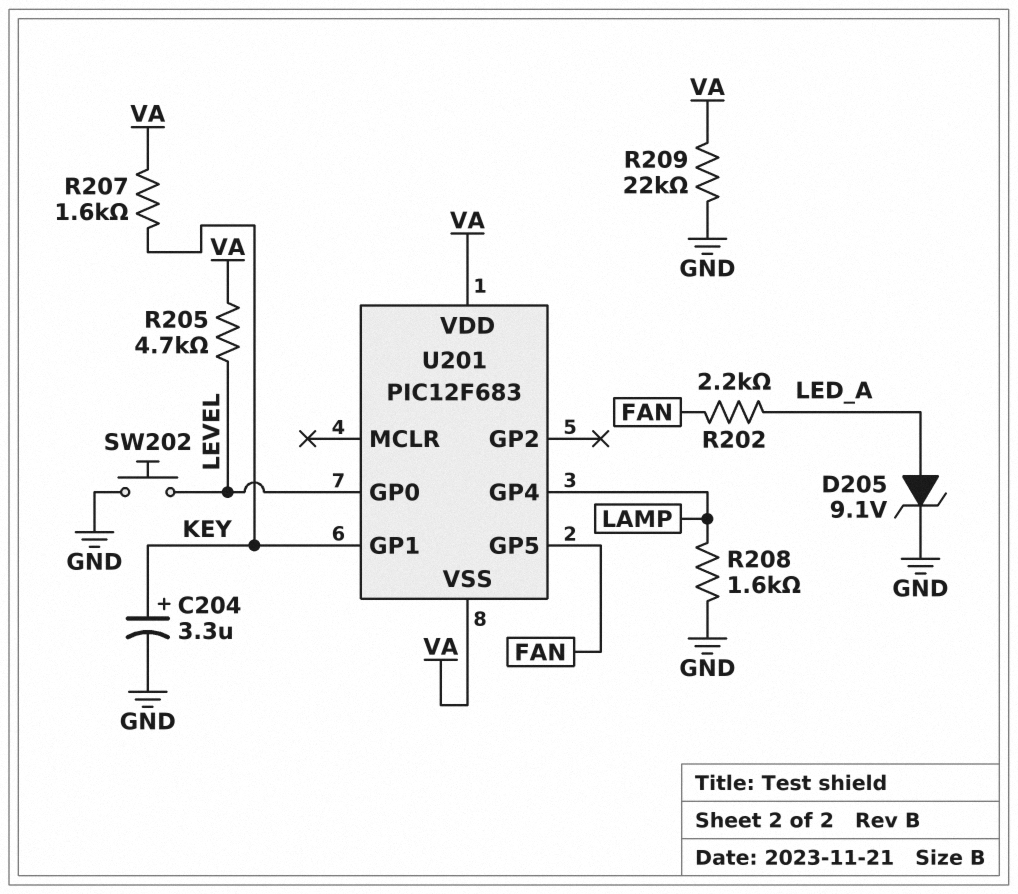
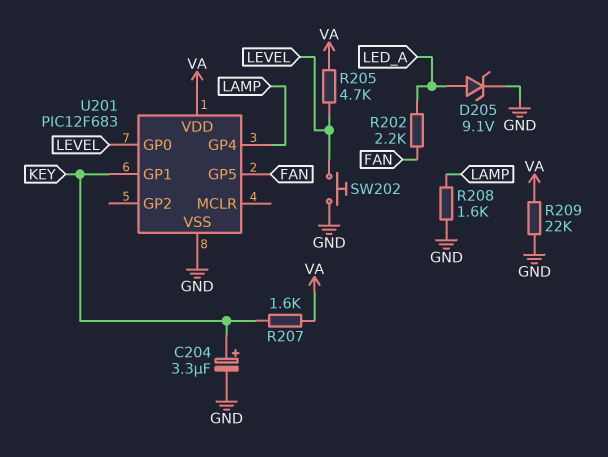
U201 pin VSS: VA -> GND

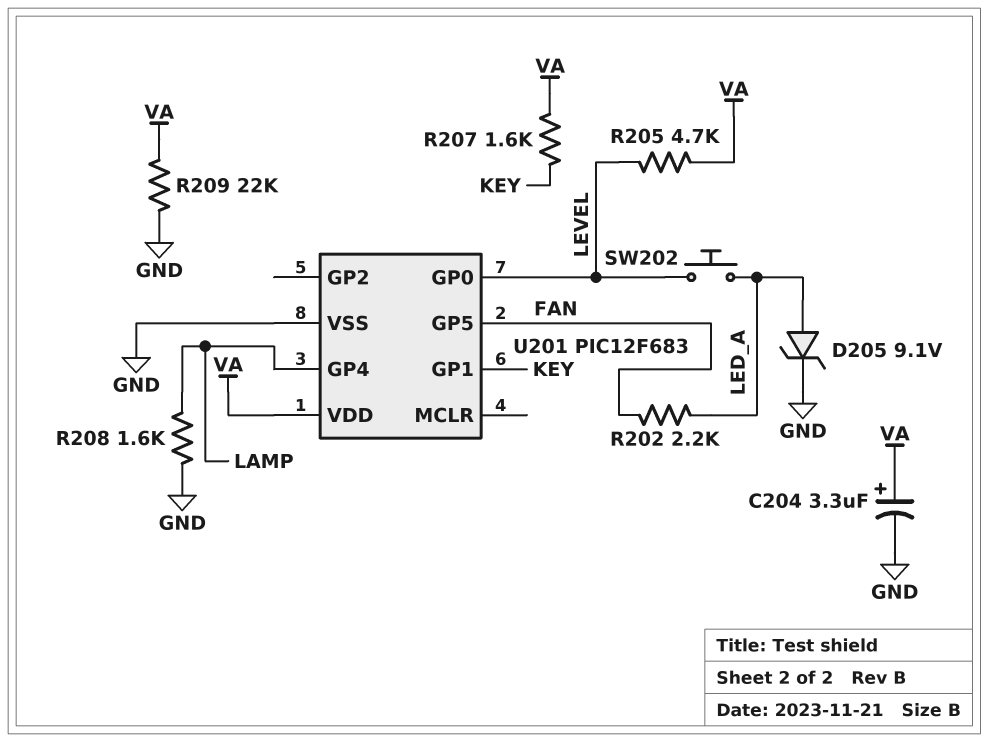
C204: 3.3uF (plus KEY, minus GND) -> 3.3uF (plus VA, minus GND)
SW202: button (GND, LEVEL) -> button (LED_A, LEVEL)

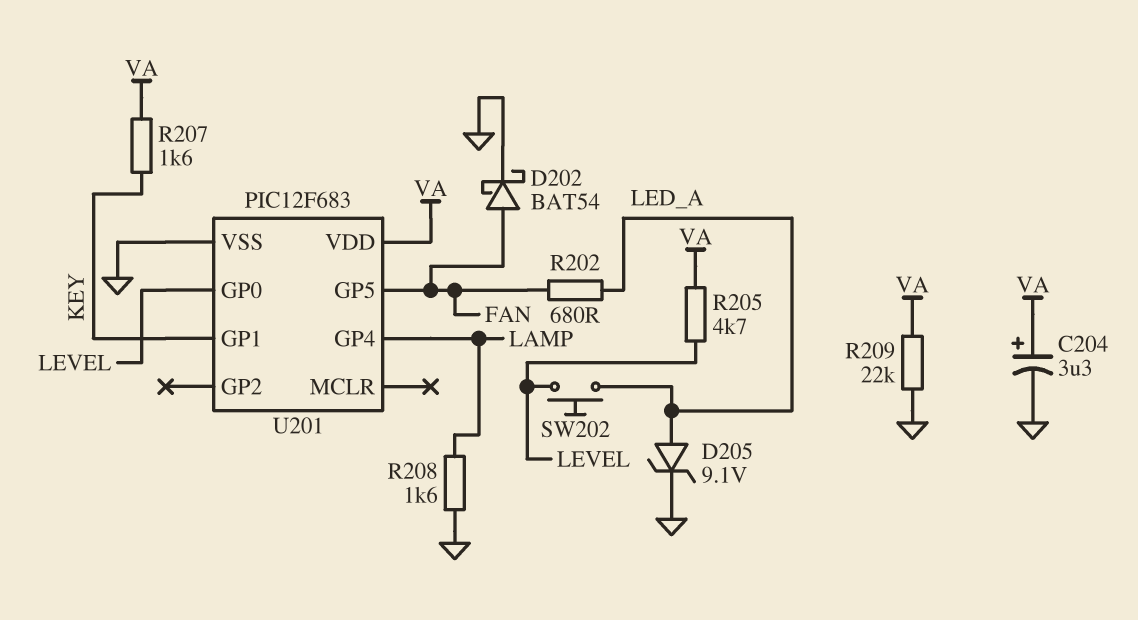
D202: none -> schottky BAT54 (A FAN, K GND)
R202: 2.2k (FAN, LED_A) -> 680 (FAN, LED_A)

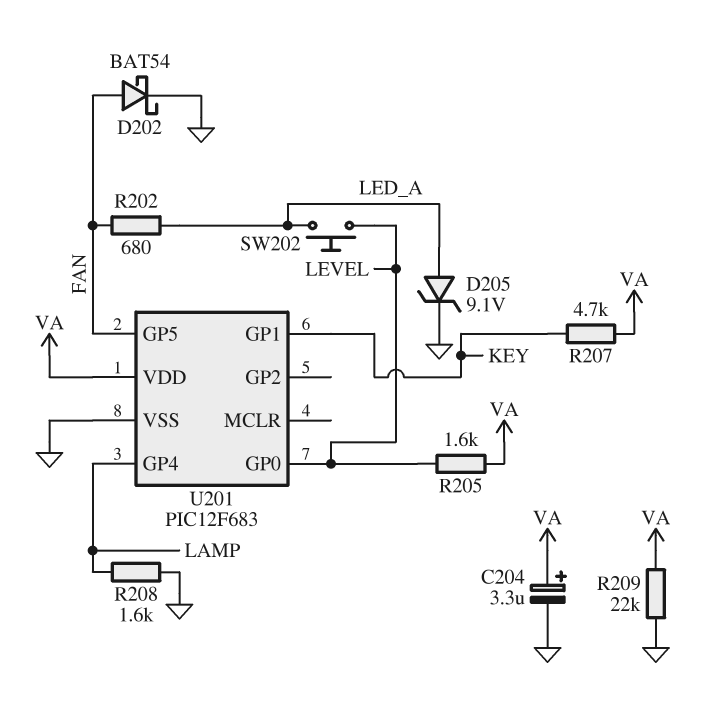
R205: 4.7k (LEVEL, VA) -> 1.6k (LEVEL, VA)
R207: 1.6k (KEY, VA) -> 4.7k (KEY, VA)

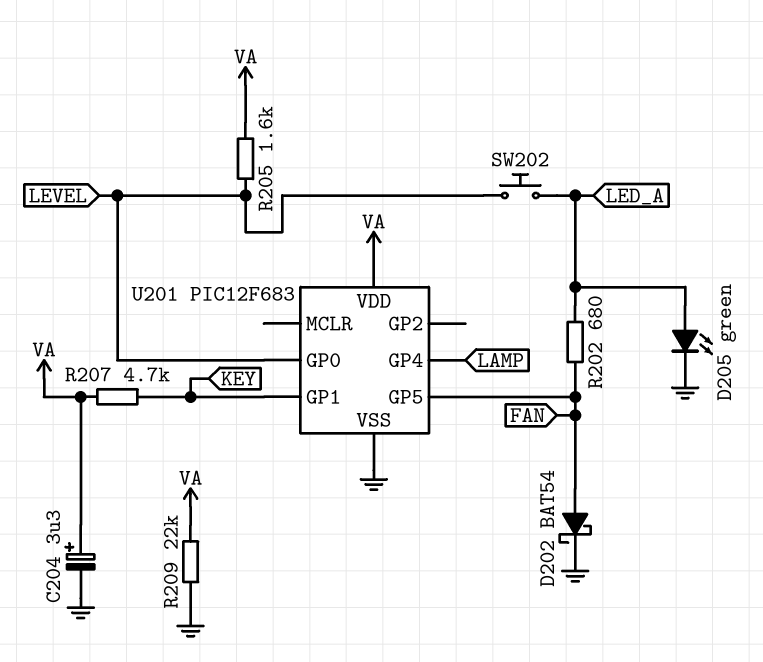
D205: zener 9.1V (A LED_A, K GND) -> LED green (A LED_A, K GND)
R208: 1.6k (GND, LAMP) -> none

